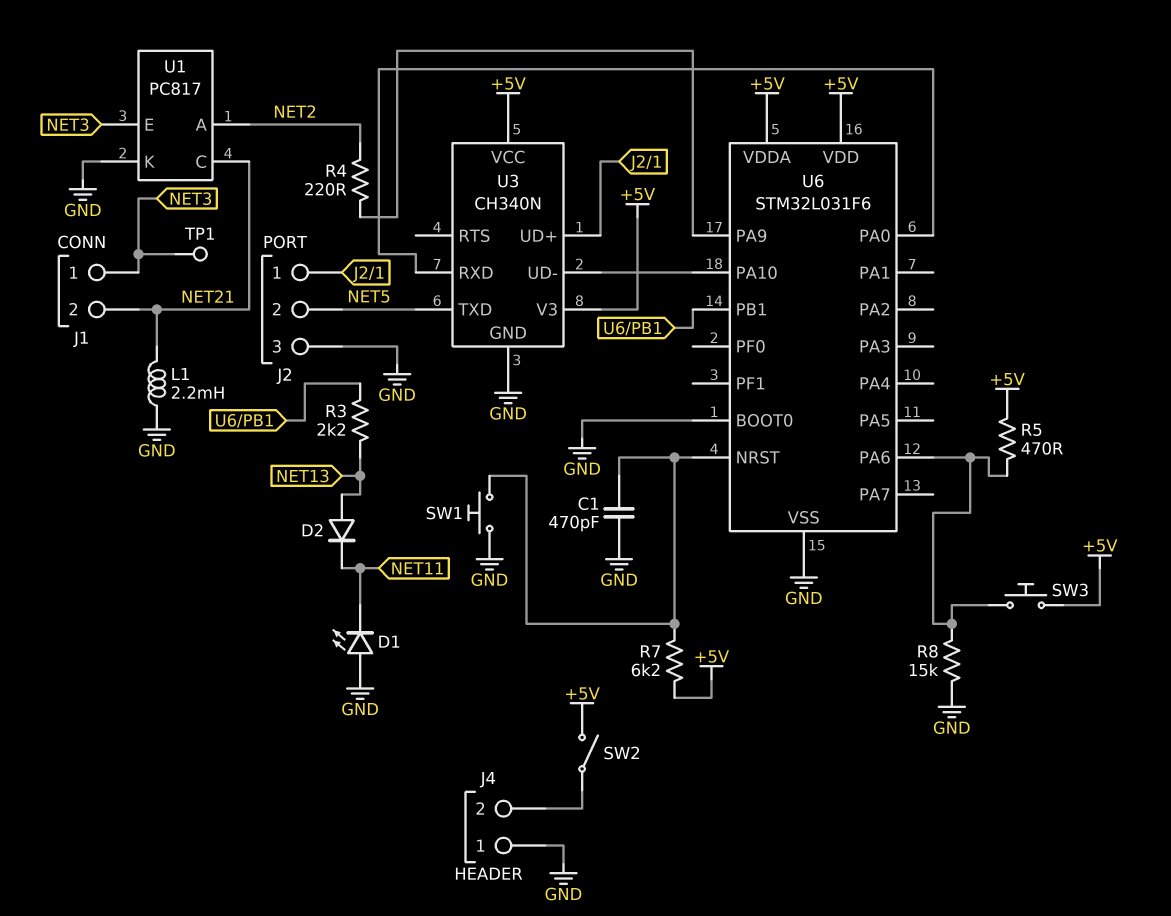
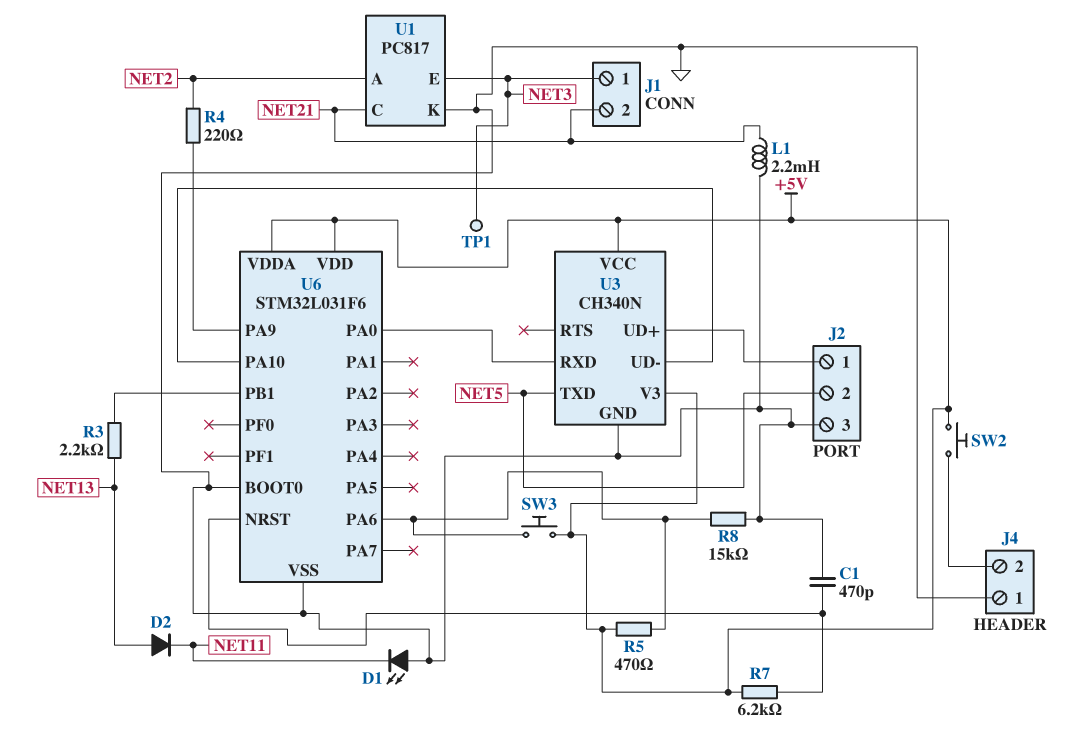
SW1: button (GND, U6/NRST) -> none
SW2: switch (+5V, J4/2) -> button (+5V, J4/2)

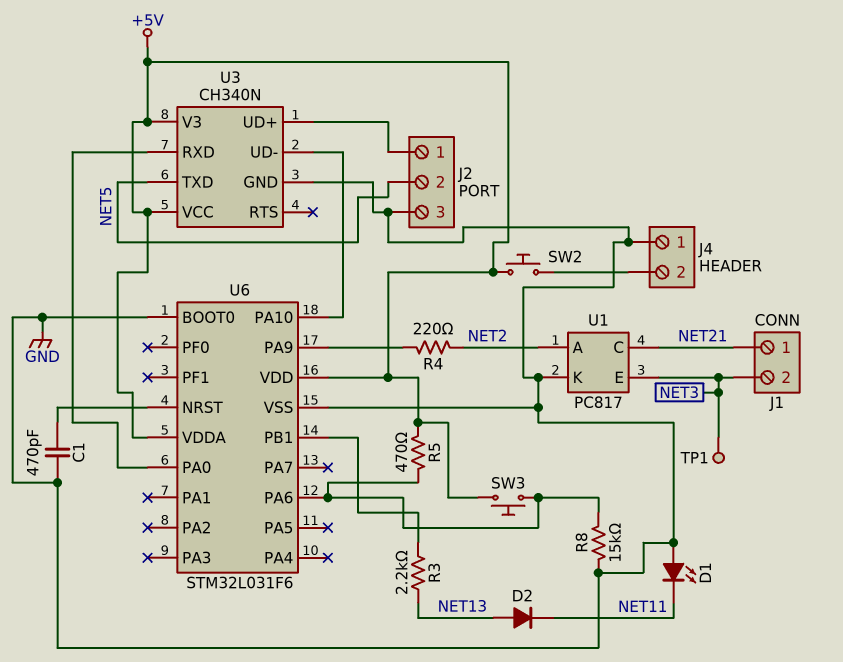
J1 pin 1: NET3 -> NET21
J1 pin 2: NET21 -> NET3
L1: 2.2mH (GND, NET21) -> none
R7: 6.2k (+5V, U6/NRST) -> none

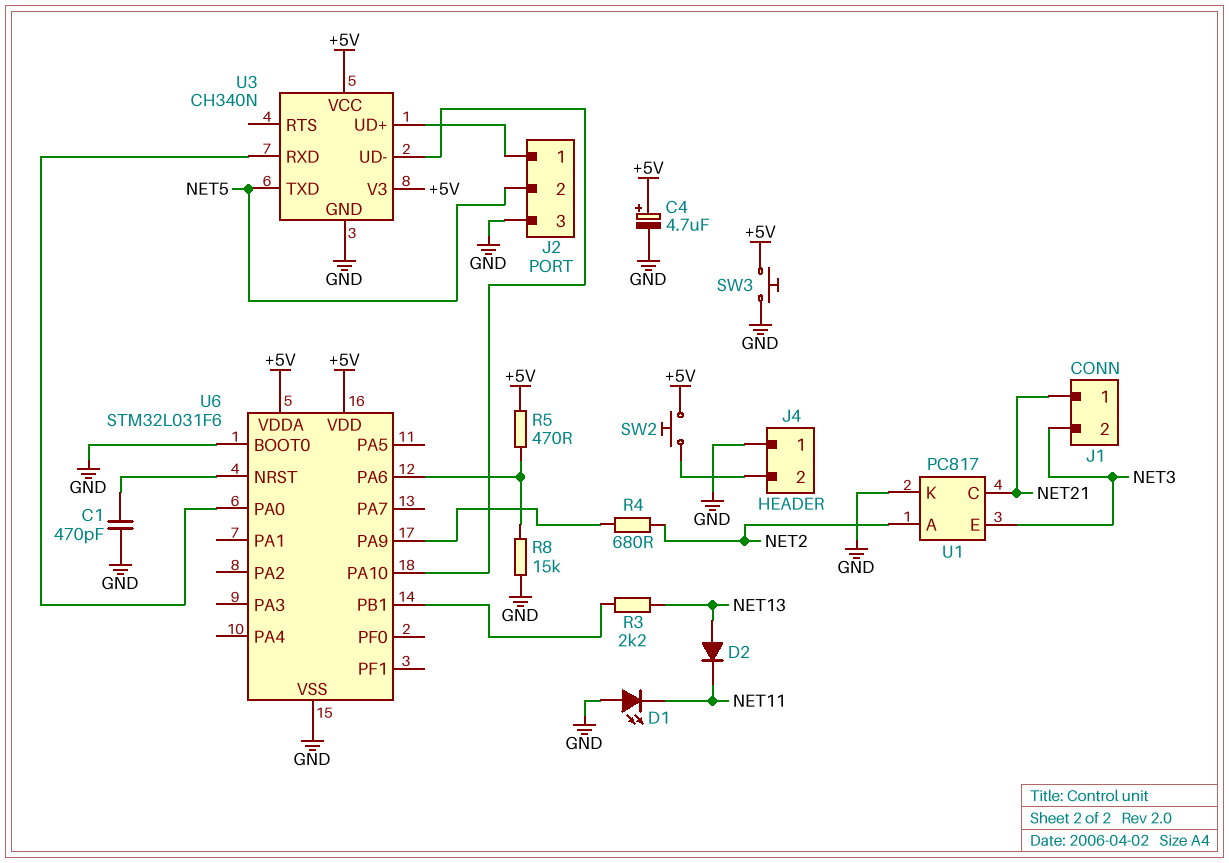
C4: none -> 4.7uF (plus +5V, minus GND)
R4: 220 (NET2, U6/PA9) -> 680 (NET2, U6/PA9)
SW3: button (+5V, U6/PA6) -> button (+5V, GND)
TP1: test point (NET3) -> none

